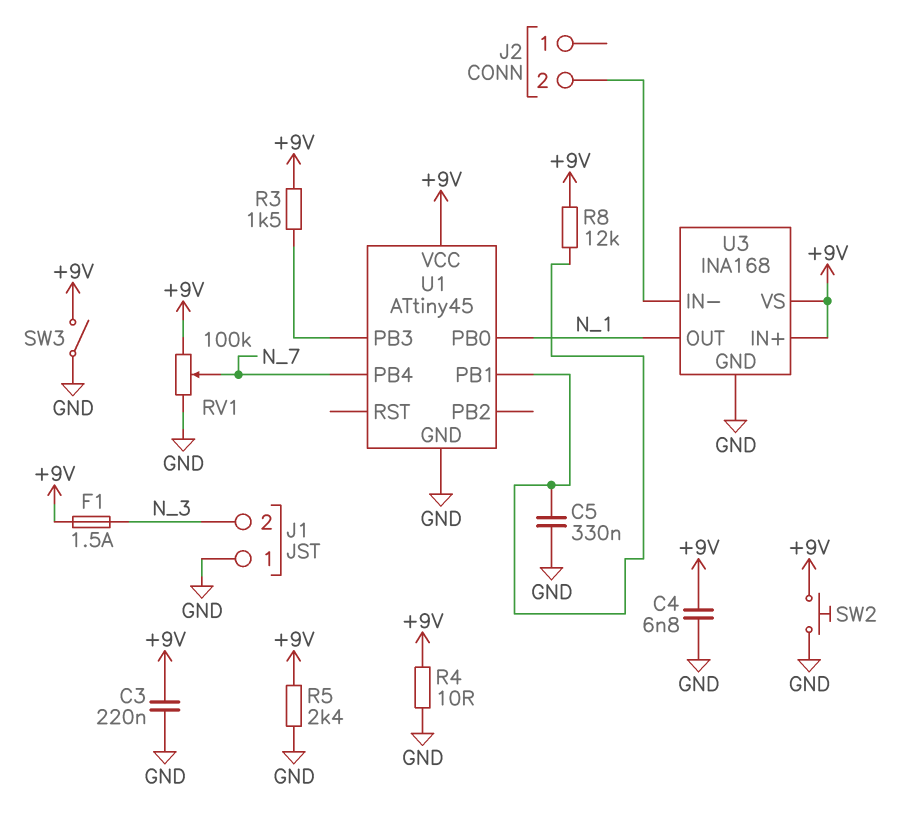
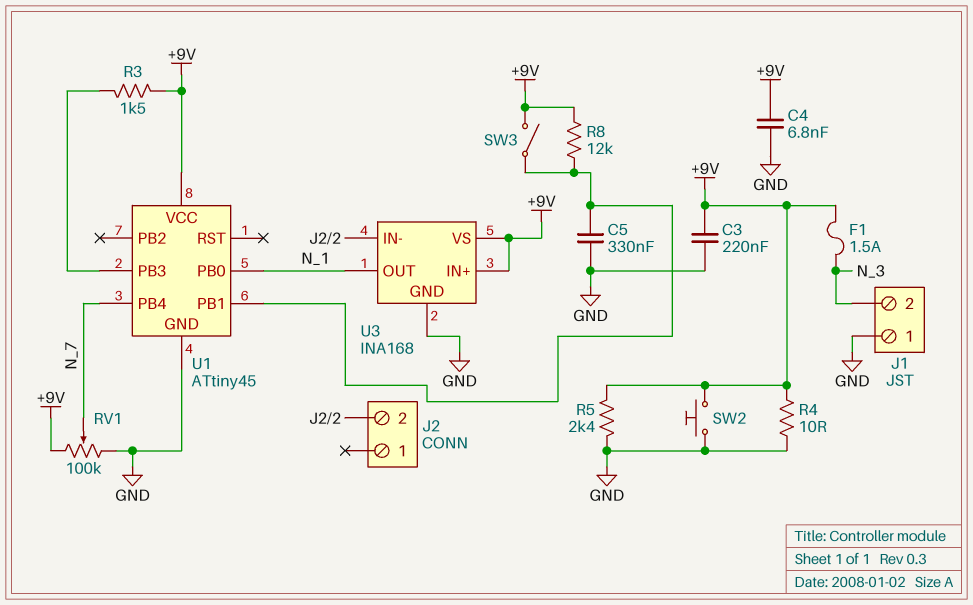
SW3: switch (+9V, GND) -> switch (+9V, U1/PB1)

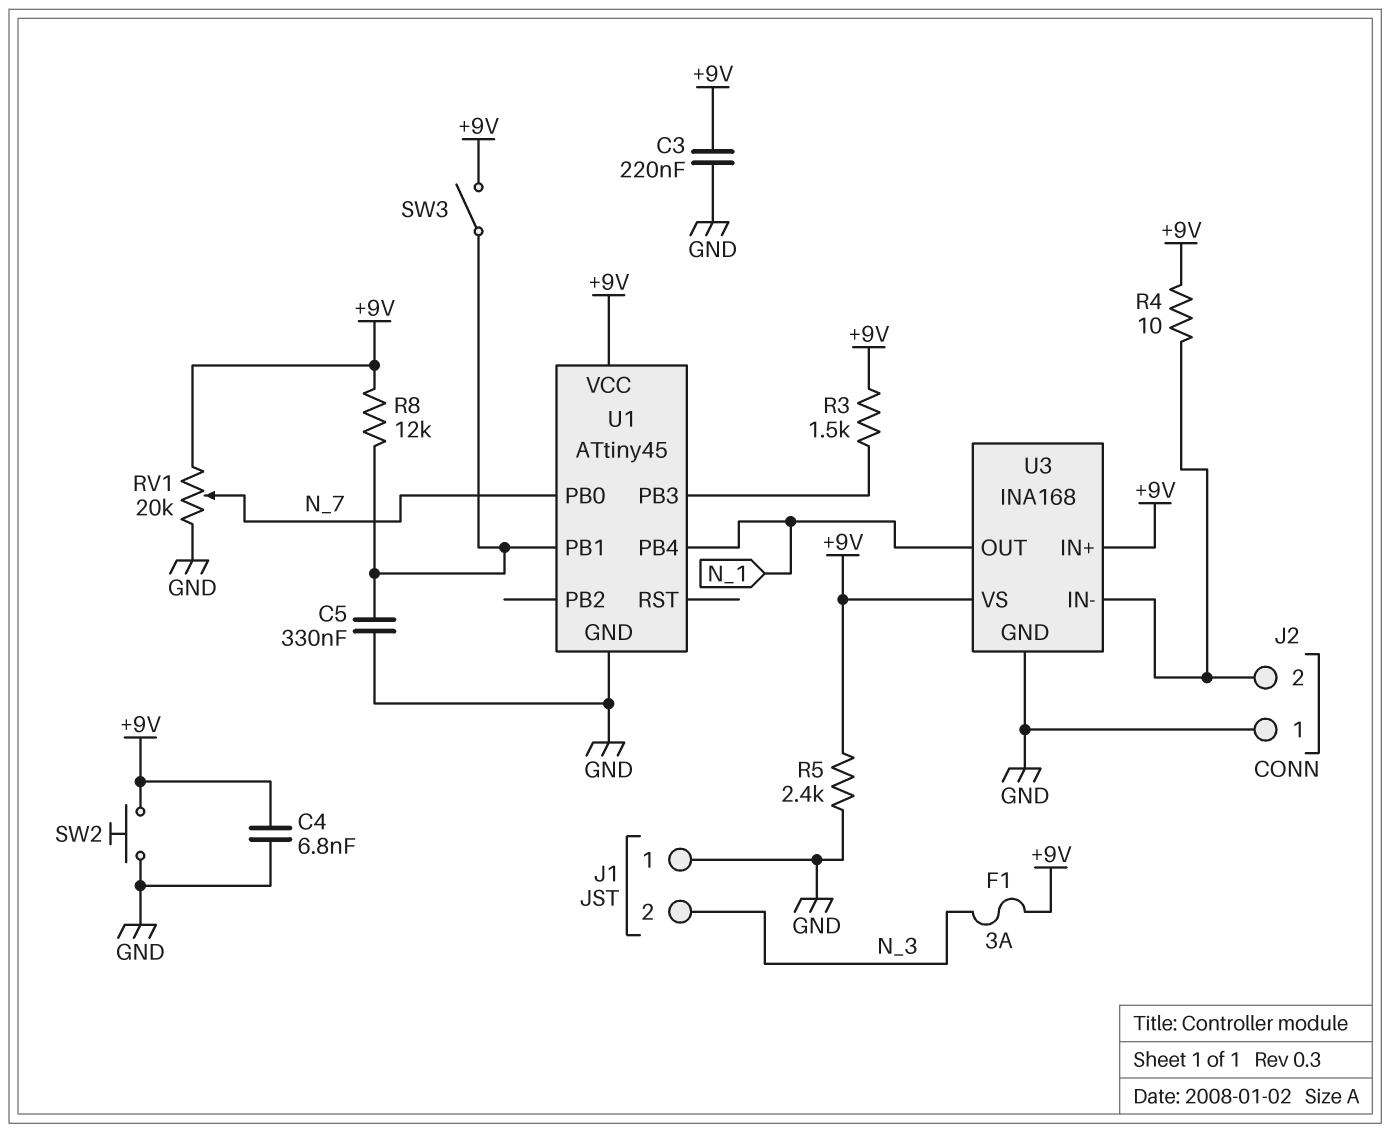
F1: 1.5A (+9V, N_3) -> 3A (+9V, N_3)
J2 pin 1: none -> GND
R4: 10 (+9V, GND) -> 10 (+9V, J2/2)
RV1: 100k (+9V, GND, wiper N_7) -> 20k (+9V, GND, wiper N_7)
U1 pin PB0: N_1 -> N_7
U1 pin PB4: N_7 -> N_1

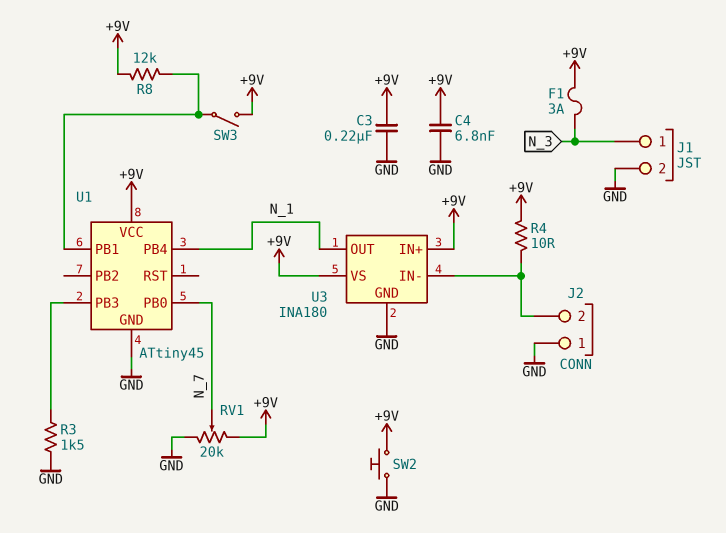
C5: 330nF (GND, U1/PB1) -> none
J1 pin 1: GND -> N_3
J1 pin 2: N_3 -> GND
R3: 1.5k (+9V, U1/PB3) -> 1.5k (GND, U1/PB3)
R5: 2.4k (+9V, GND) -> none
U3: INA168 -> INA180

